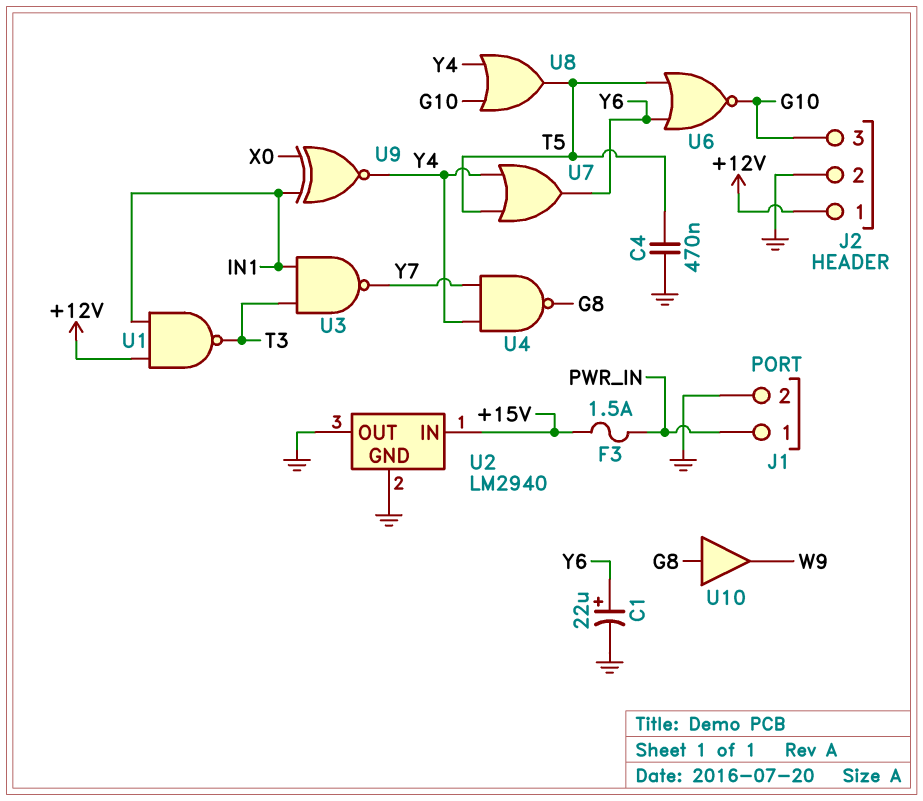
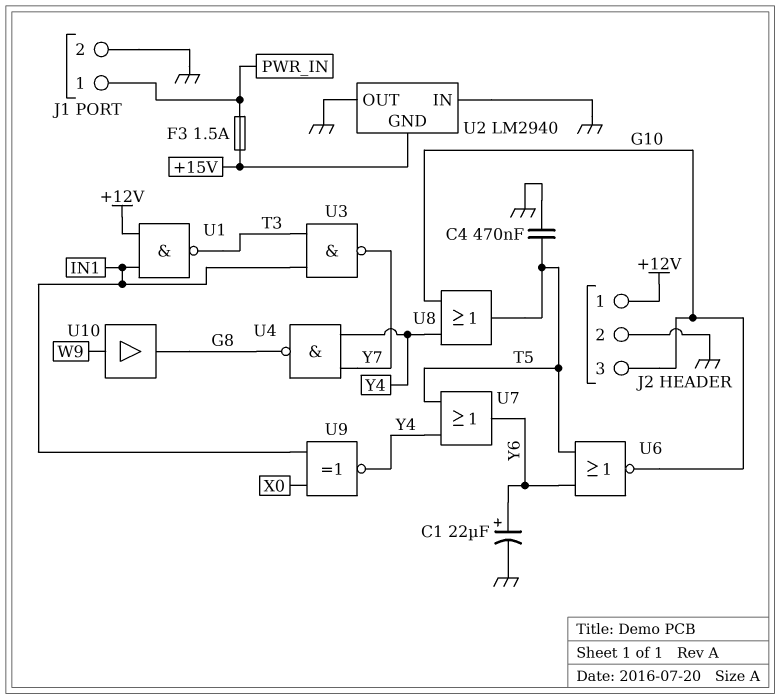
U2 pin GND: GND -> +15V
U2 pin IN: +15V -> GND
U10: buffer (in G8, out W9) -> buffer (in W9, out G8)

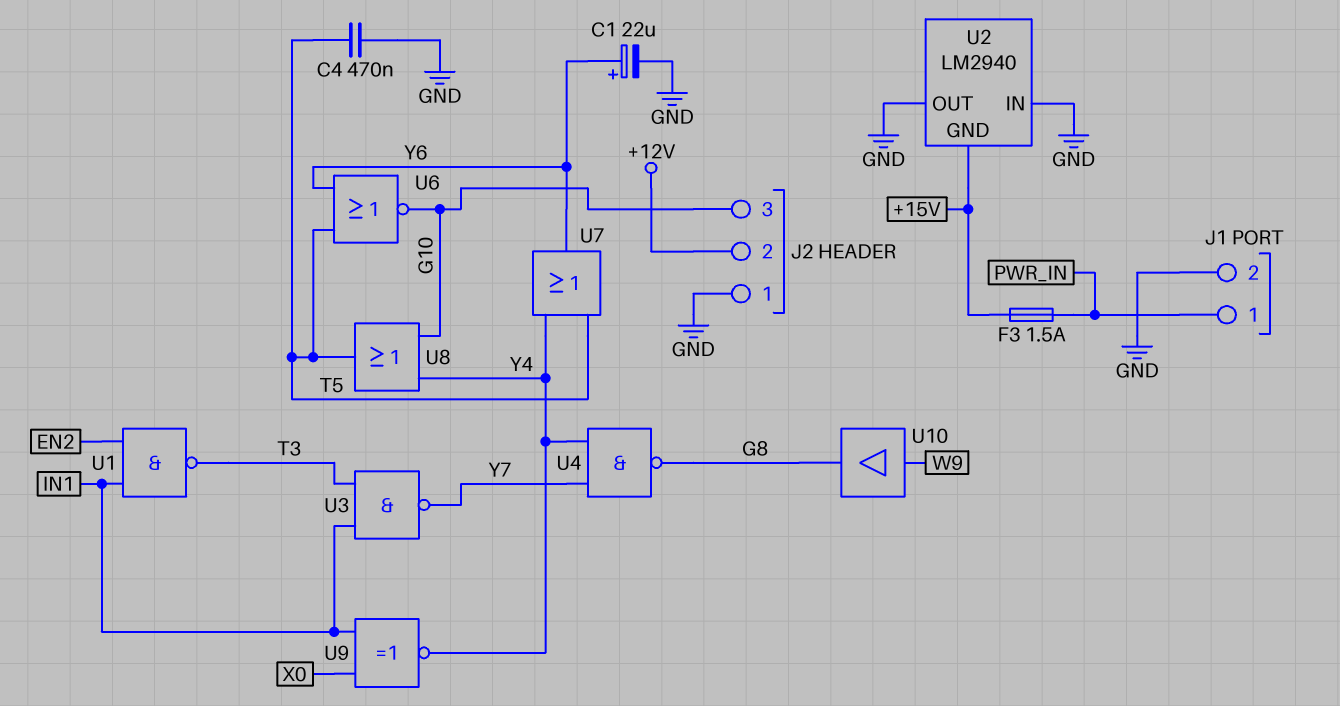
J2 pin 1: +12V -> GND
J2 pin 2: GND -> +12V
U1: NAND (in +12V, in IN1, out T3) -> NAND (in EN2, in IN1, out T3)

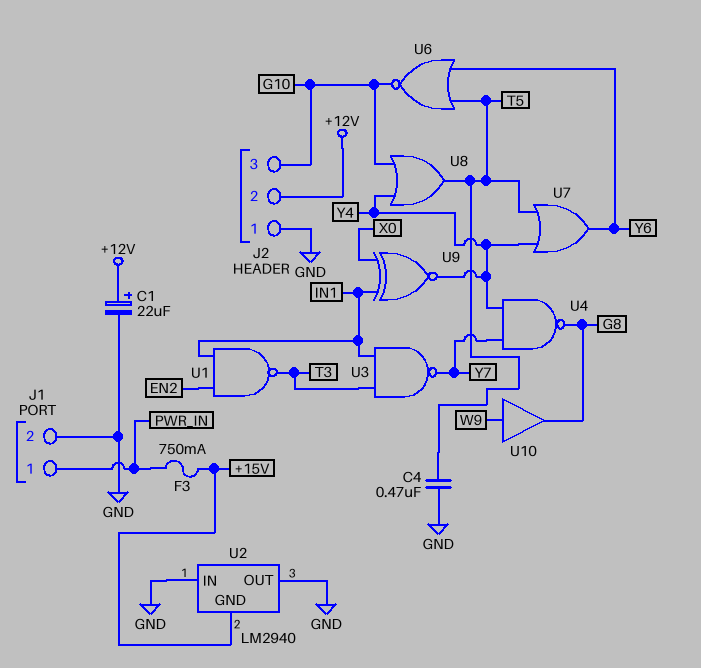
C1: 22uF (plus Y6, minus GND) -> 22uF (plus +12V, minus GND)
F3: 1.5A (+15V, PWR_IN) -> 750mA (+15V, PWR_IN)

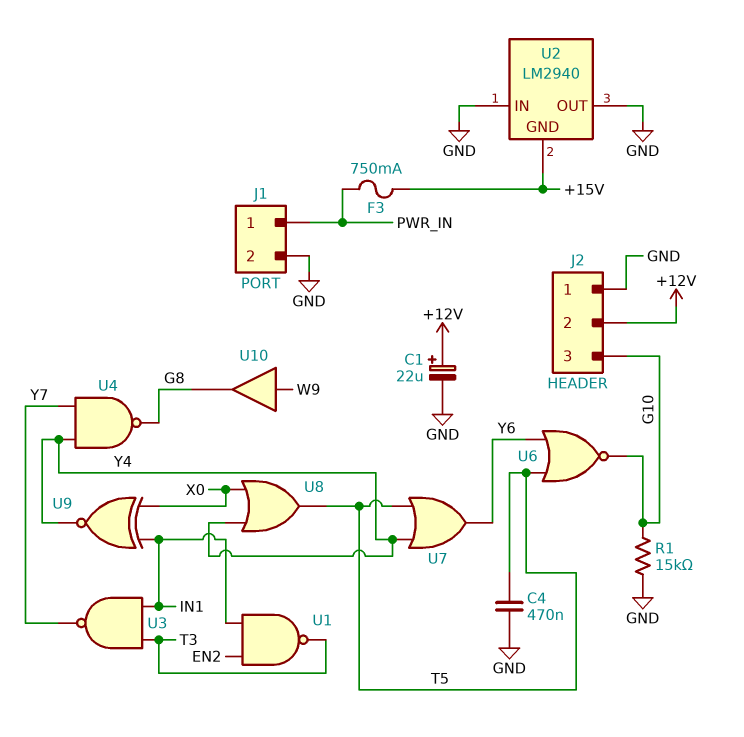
R1: none -> 15k (G10, GND)
U8: OR (in G10, in Y4, out T5) -> OR (in X0, in Y4, out T5)

